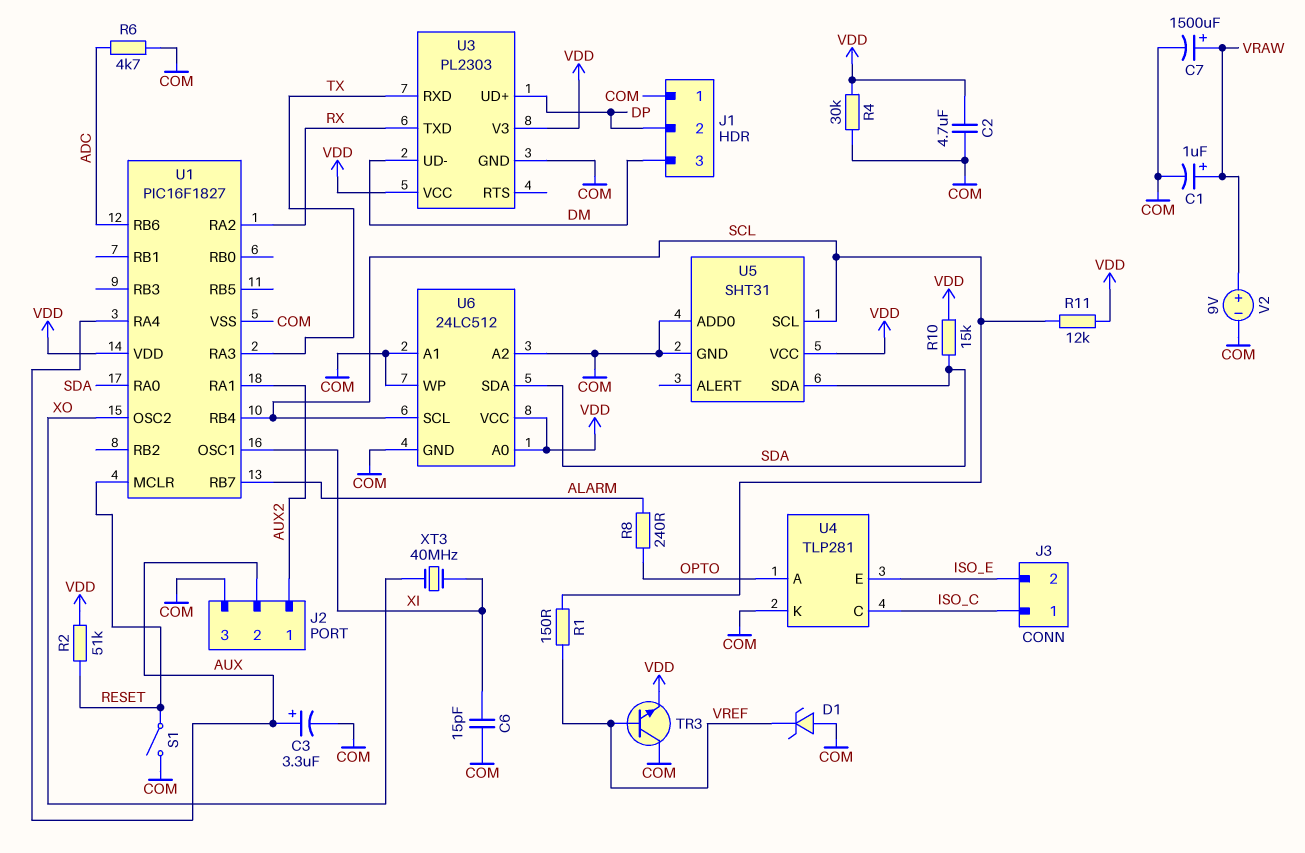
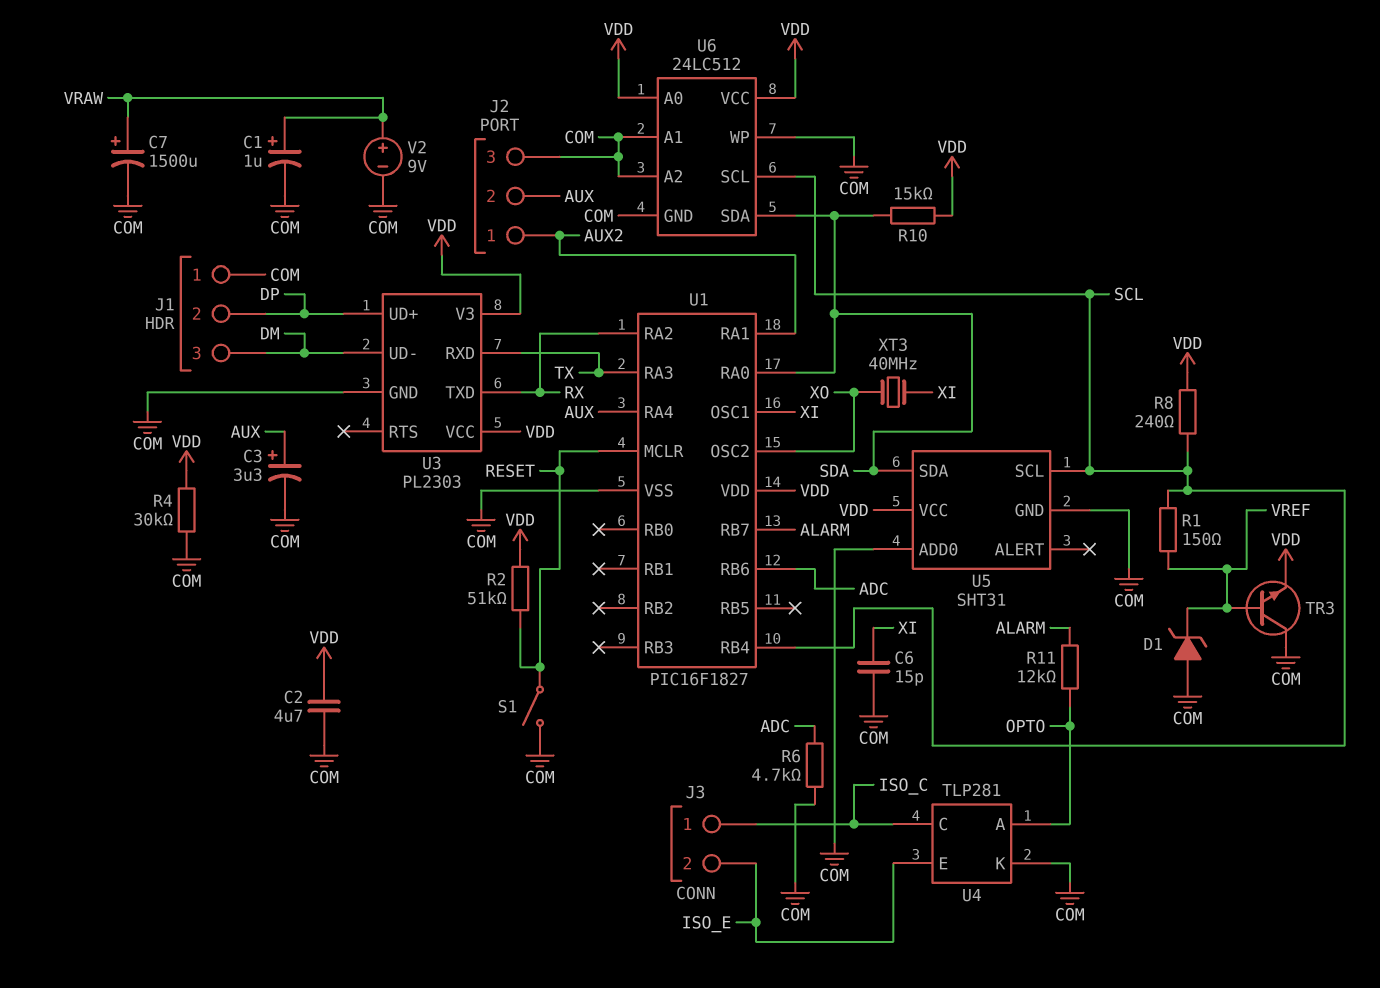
R8: 240 (ALARM, OPTO) -> 240 (SCL, VDD)
R11: 12k (SCL, VDD) -> 12k (ALARM, OPTO)

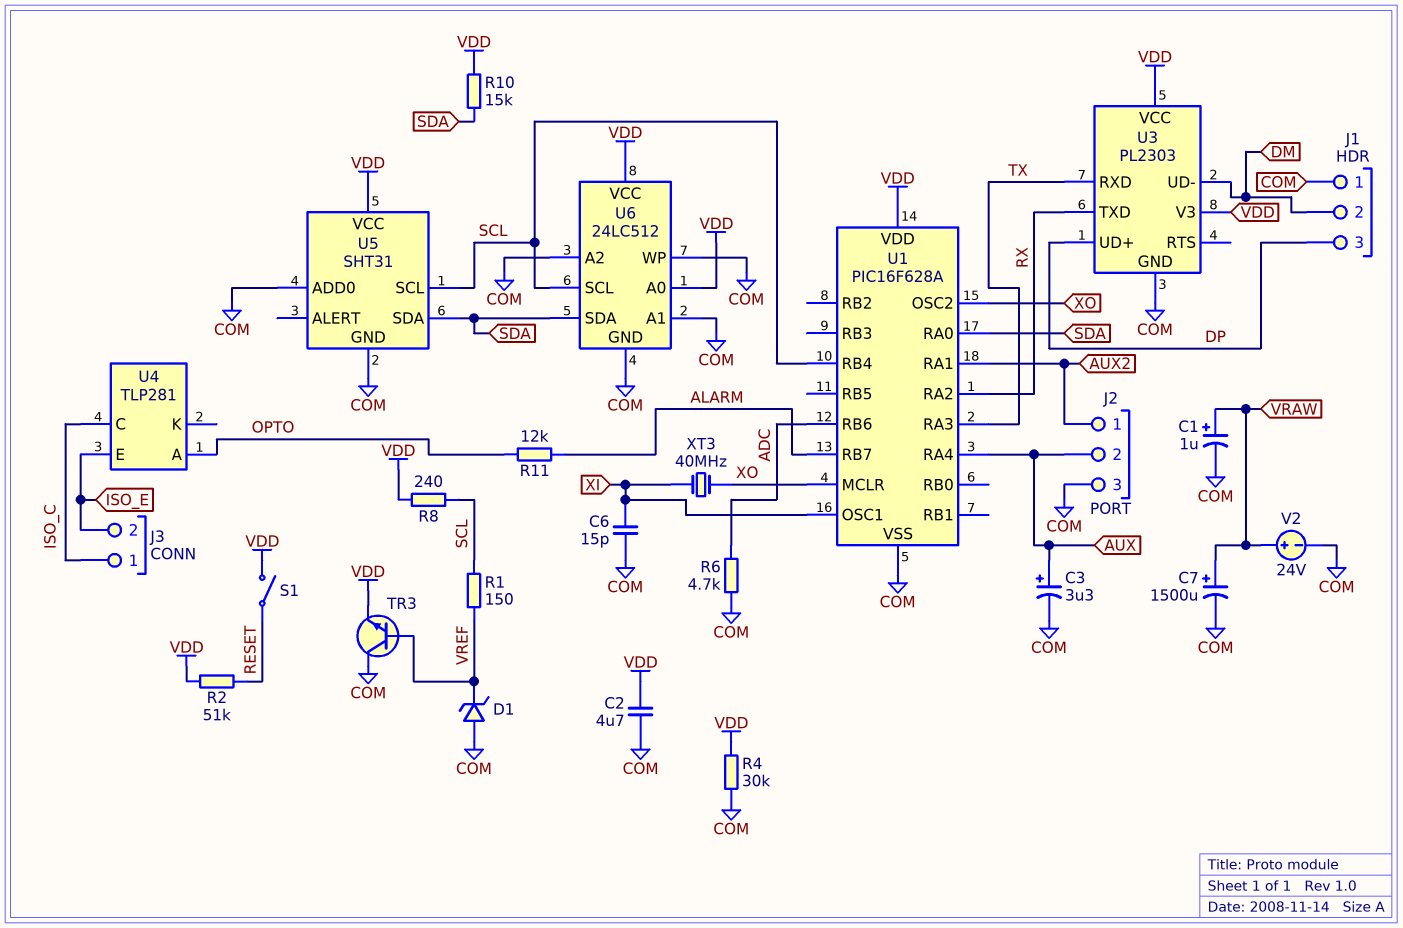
J1 pin 2: DP -> DM
J1 pin 3: DM -> DP
S1: switch (COM, RESET) -> switch (RESET, VDD)
U1: PIC16F1827 -> PIC16F628A
U1 pin MCLR: RESET -> XO
U4 pin K: COM -> none
V2: 9V (plus VRAW, minus COM) -> 24V (plus VRAW, minus COM)

